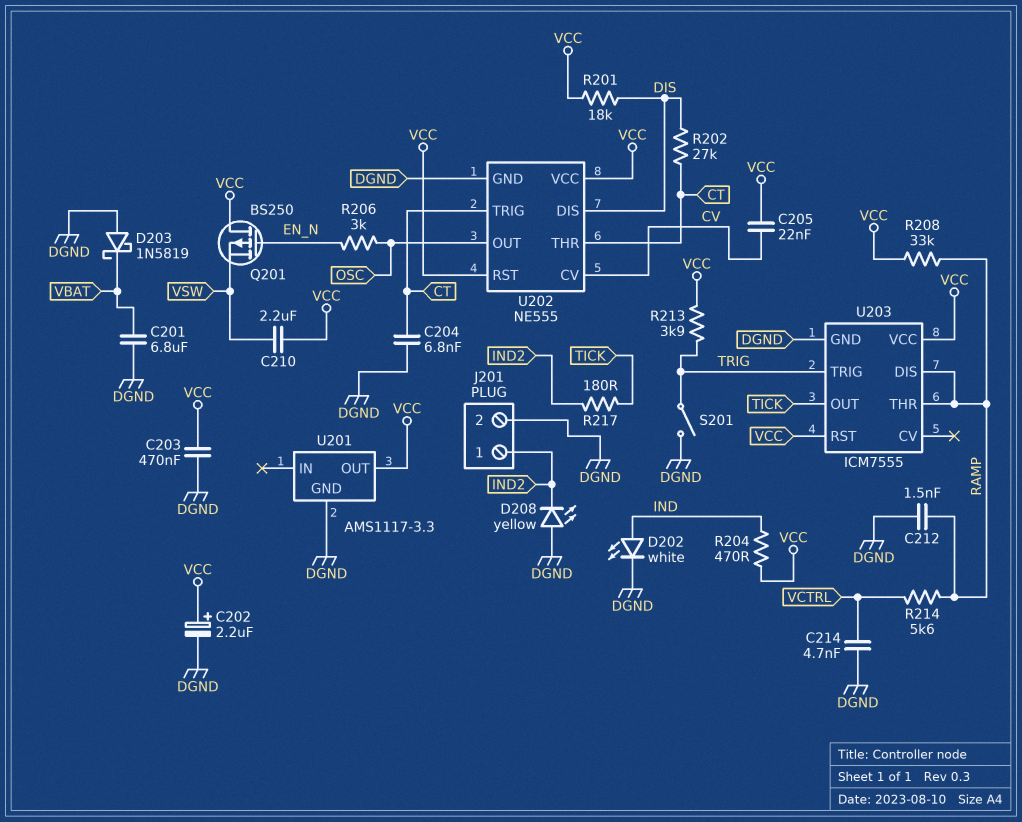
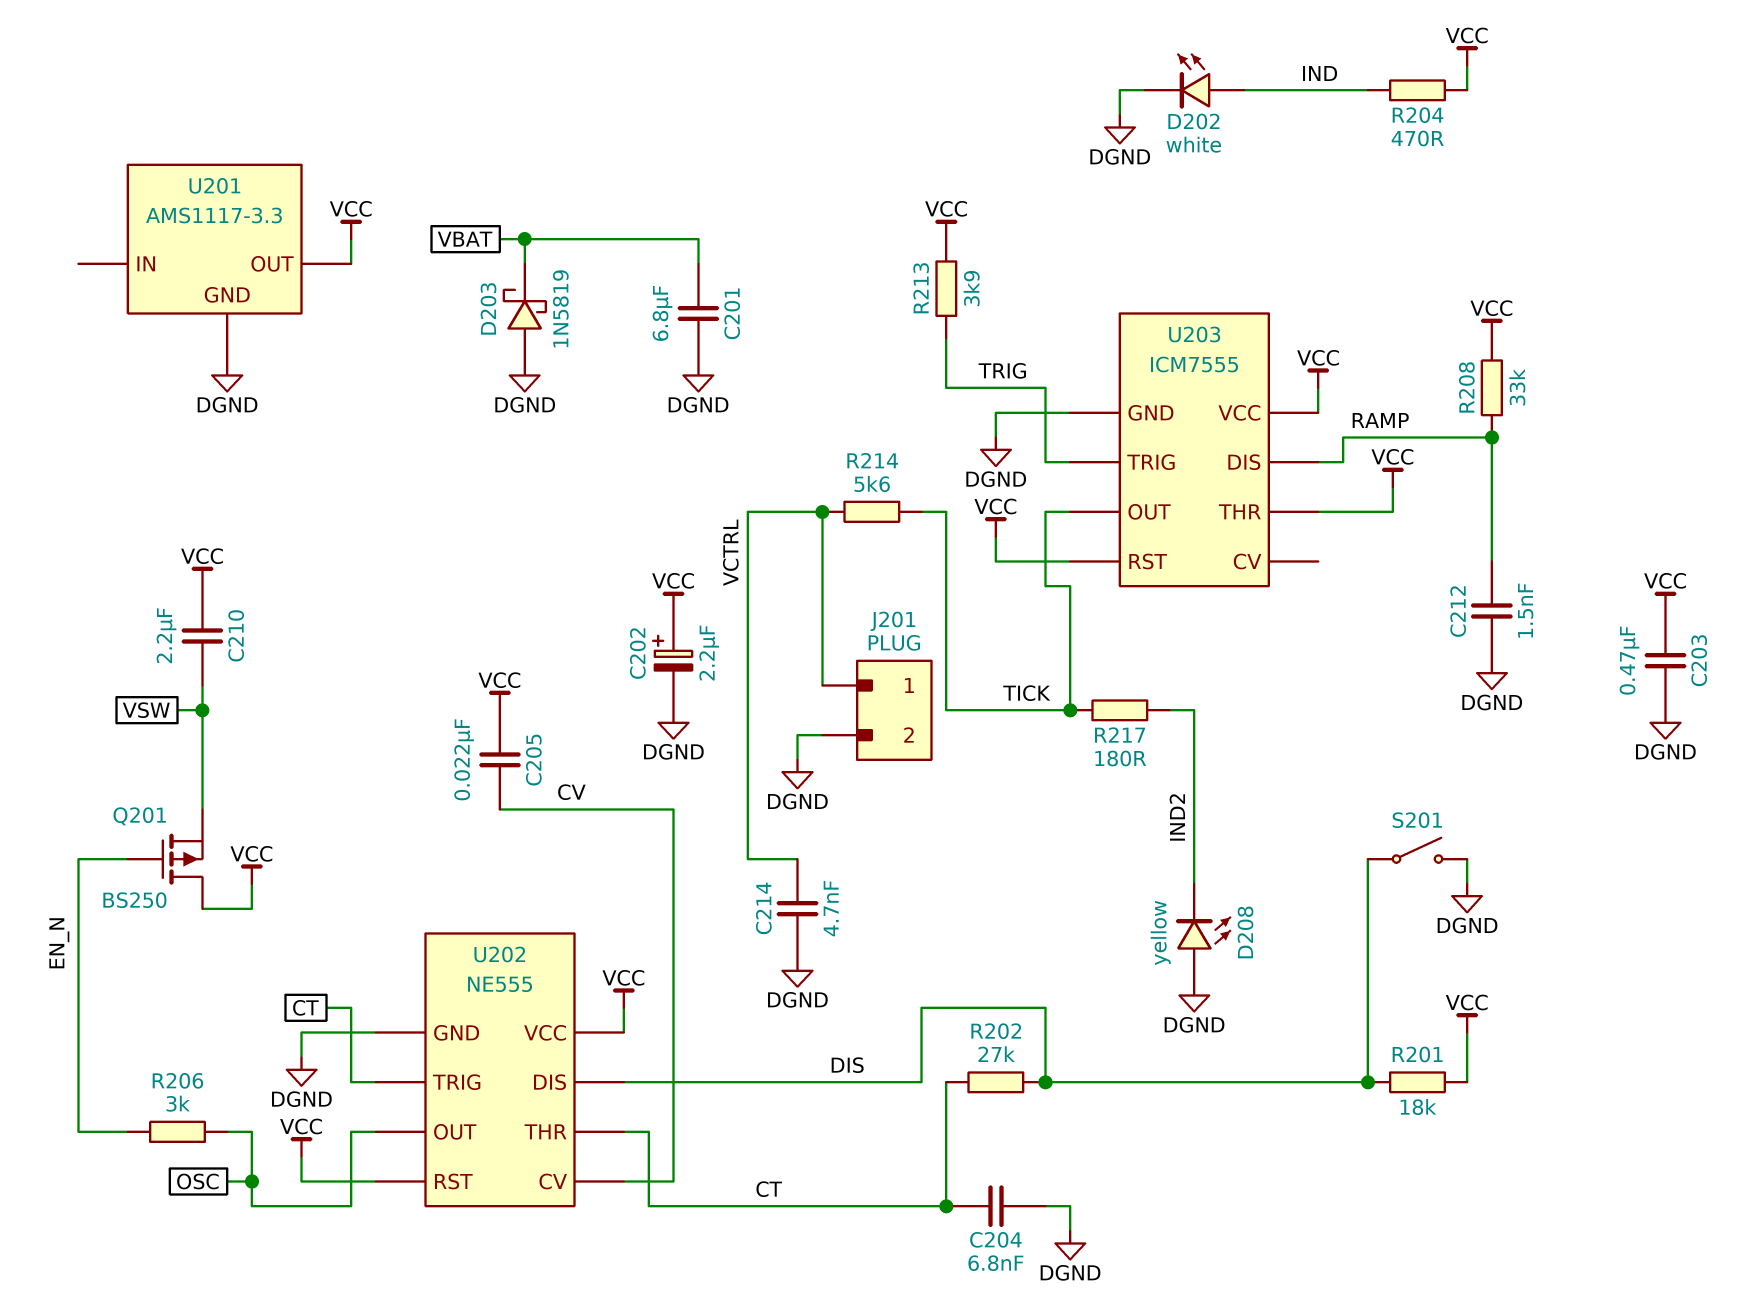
J201 pin 1: IND2 -> VCTRL
R214: 5.6k (RAMP, VCTRL) -> 5.6k (TICK, VCTRL)
S201: switch (DGND, TRIG) -> switch (DGND, DIS)
U203 pin THR: RAMP -> VCC

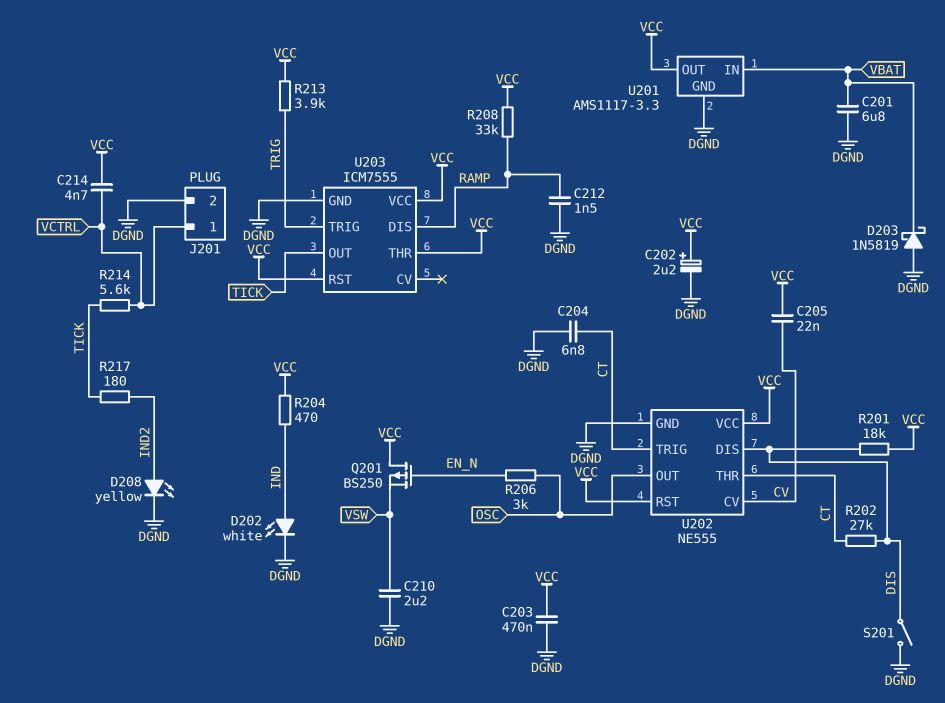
C210: 2.2uF (VCC, VSW) -> 2.2uF (DGND, VSW)
C214: 4.7nF (DGND, VCTRL) -> 4.7nF (VCC, VCTRL)
D208: LED yellow (A DGND, K IND2) -> LED yellow (A IND2, K DGND)
U201 pin IN: none -> VBAT

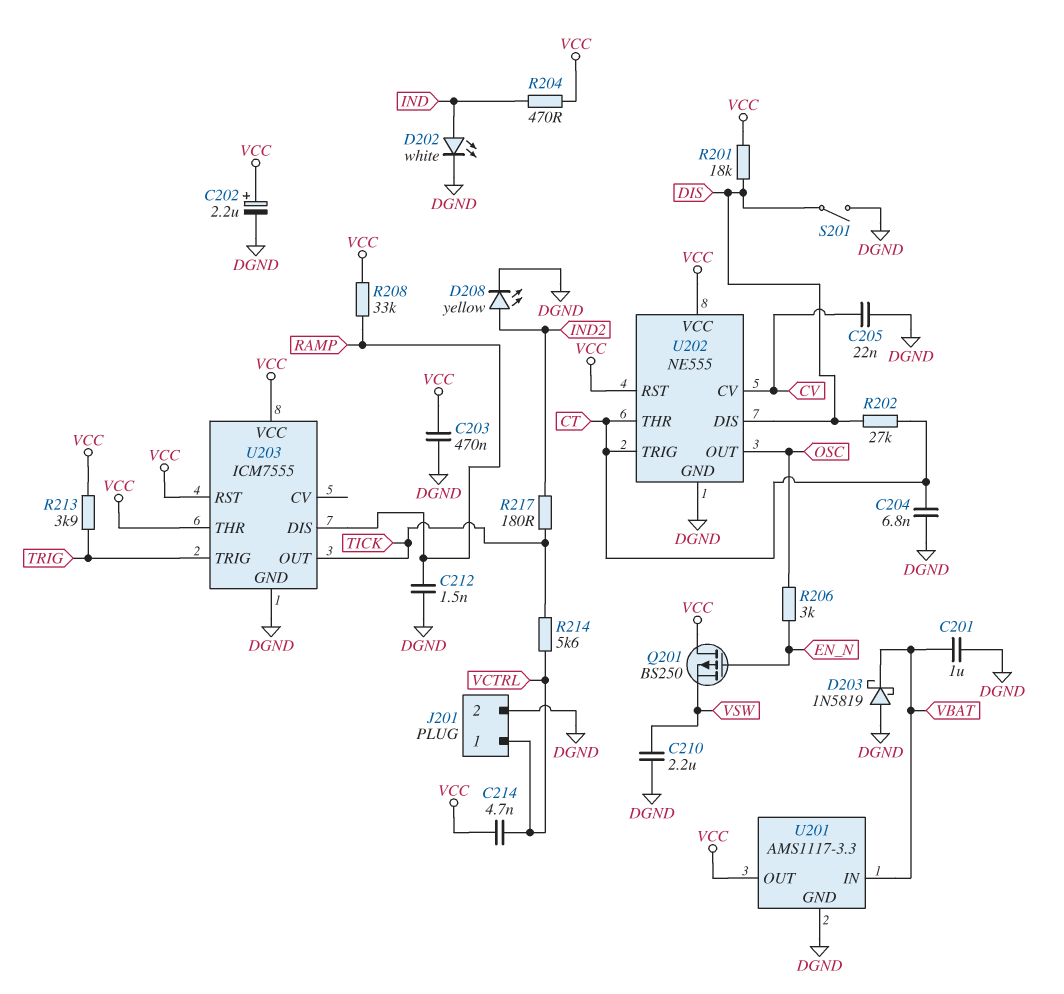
C201: 6.8uF (DGND, VBAT) -> 1uF (DGND, VBAT)
C205: 22nF (CV, VCC) -> 22nF (CV, DGND)

